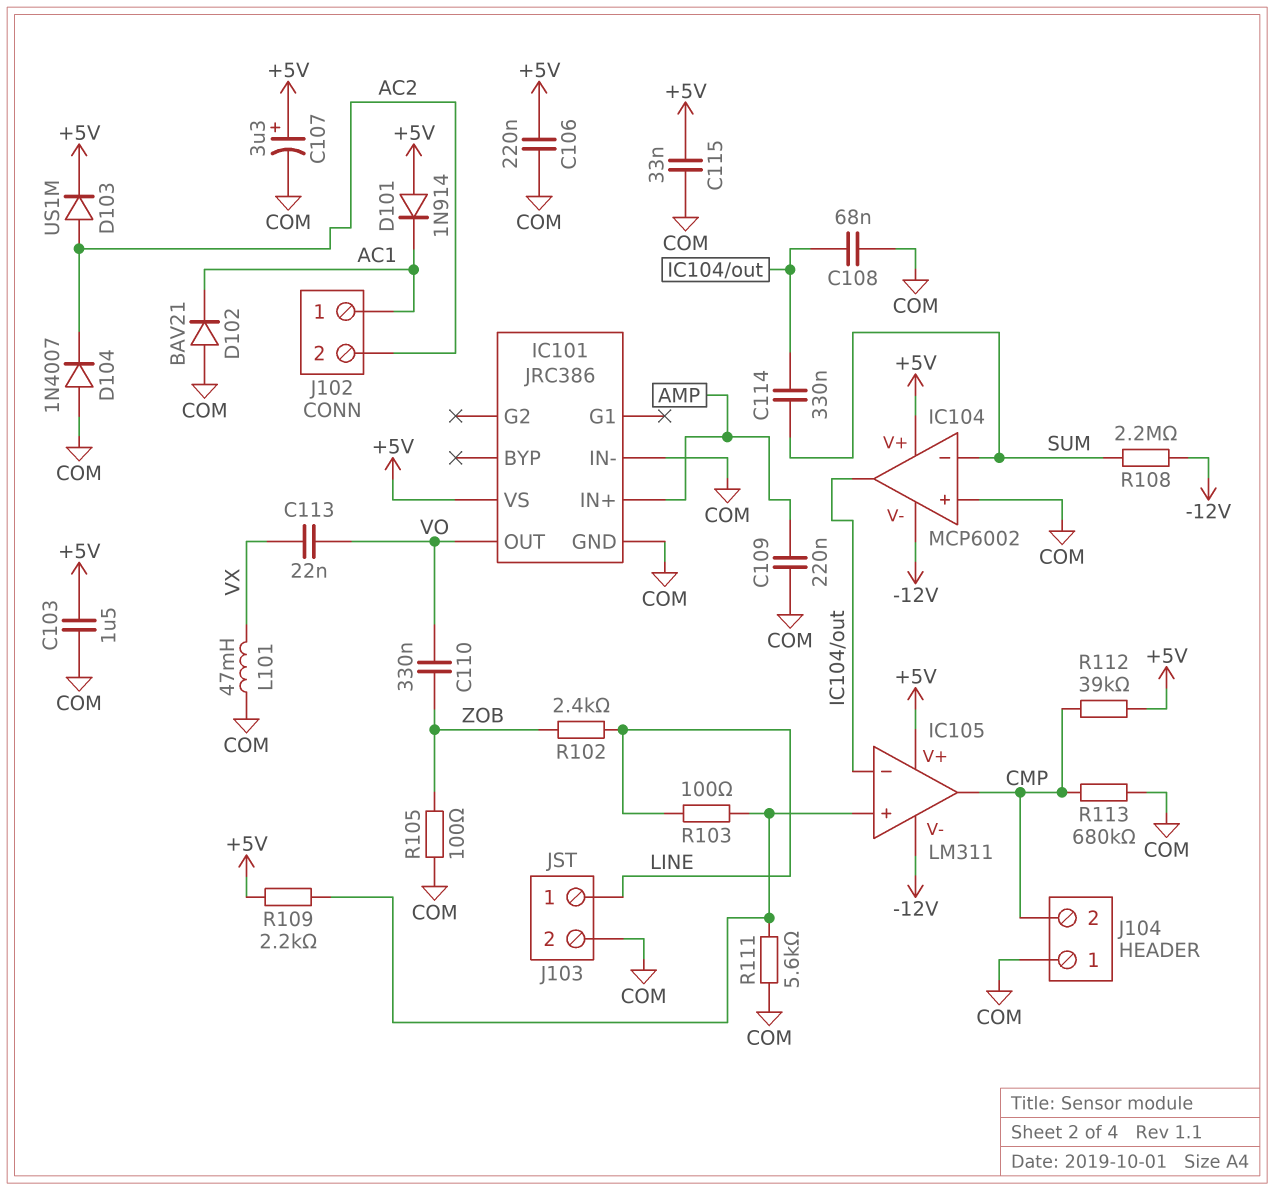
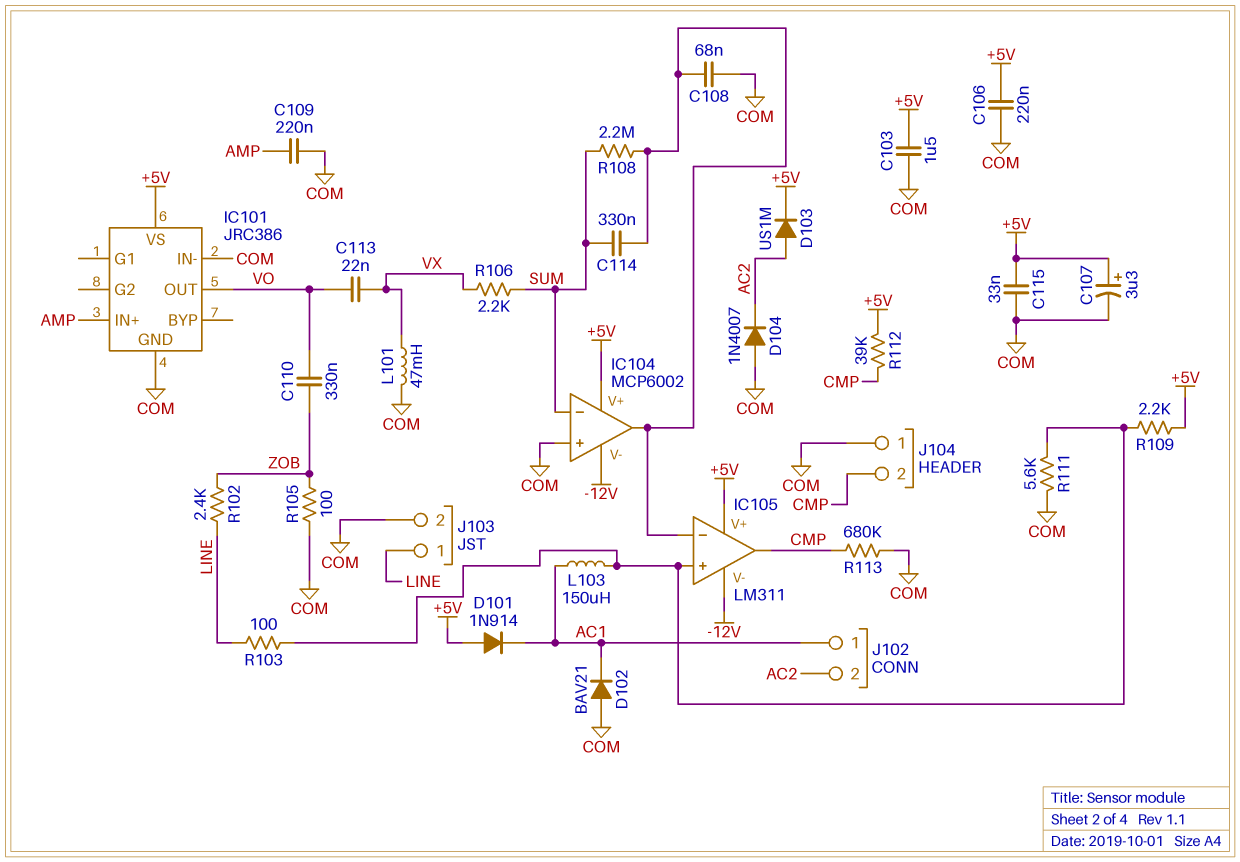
L103: none -> 150uH (AC1, IC105/in+)
R106: none -> 2.2k (SUM, VX)
R108: 2.2M (-12V, SUM) -> 2.2M (IC104/out, SUM)

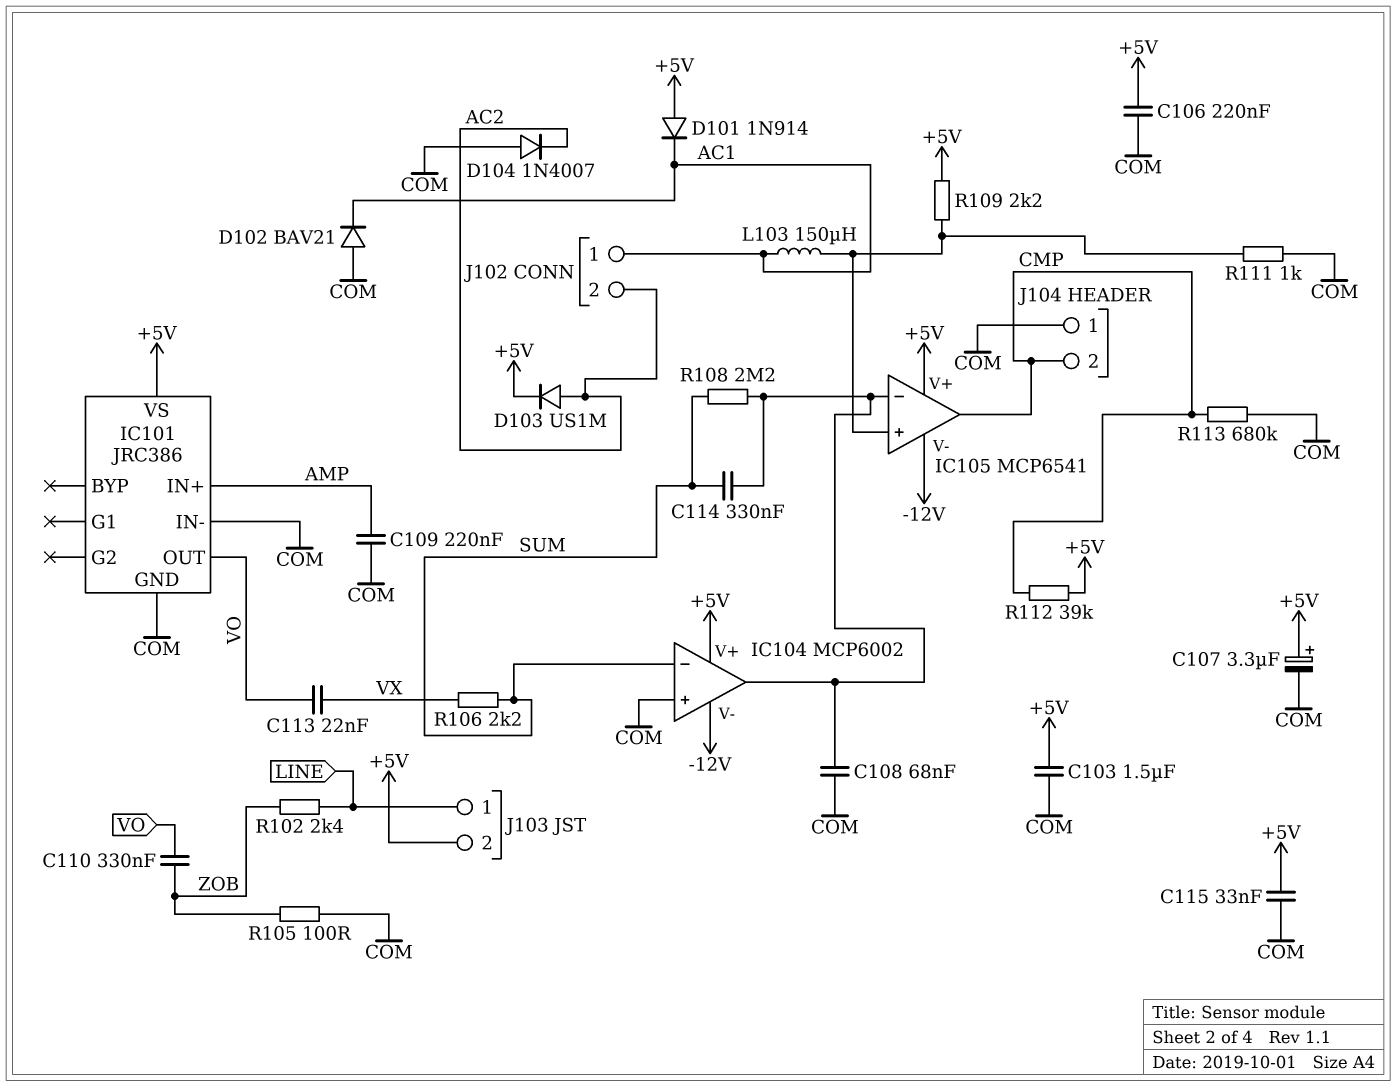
IC105: LM311 -> MCP6541
J103 pin 2: COM -> +5V
L101: 47mH (COM, VX) -> none
R103: 100 (IC105/in+, LINE) -> none
R111: 5.6k (COM, IC105/in+) -> 1k (COM, IC105/in+)

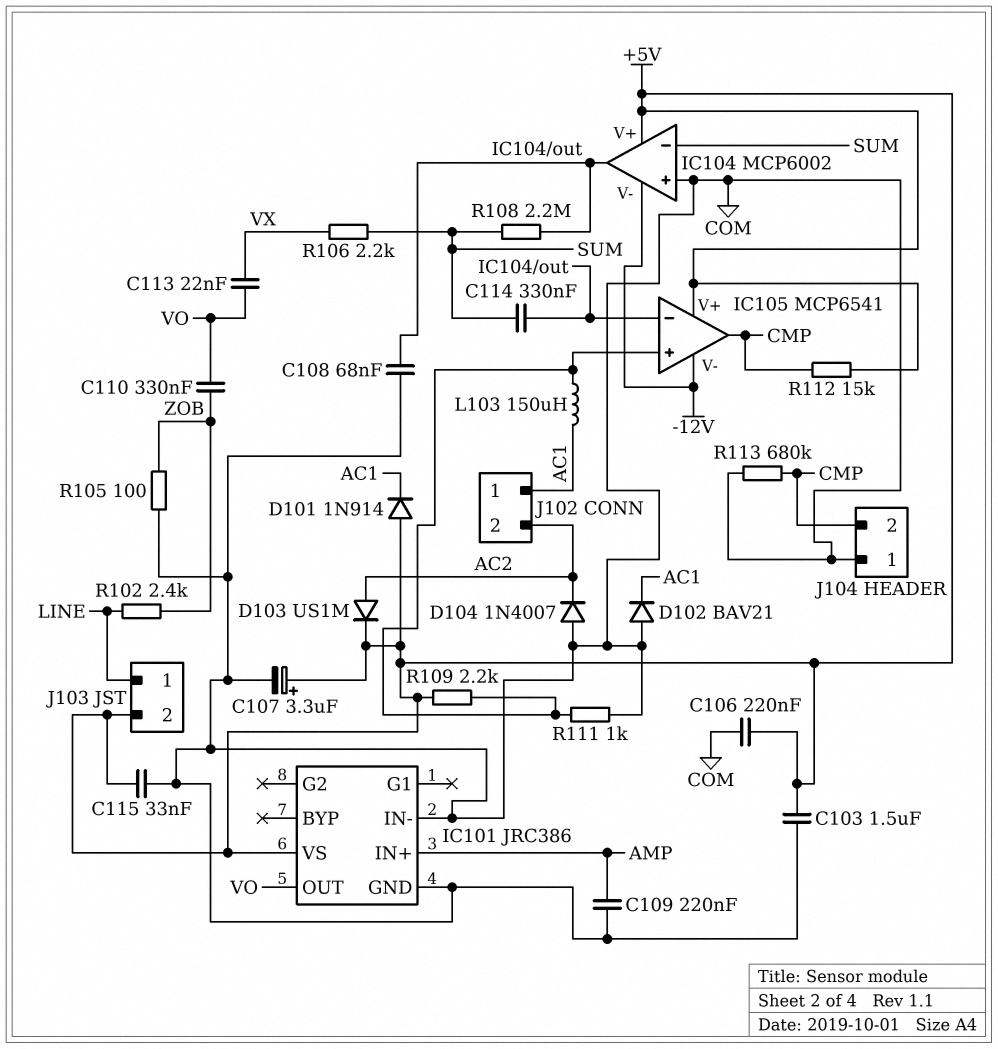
R112: 39k (+5V, CMP) -> 15k (+5V, CMP)

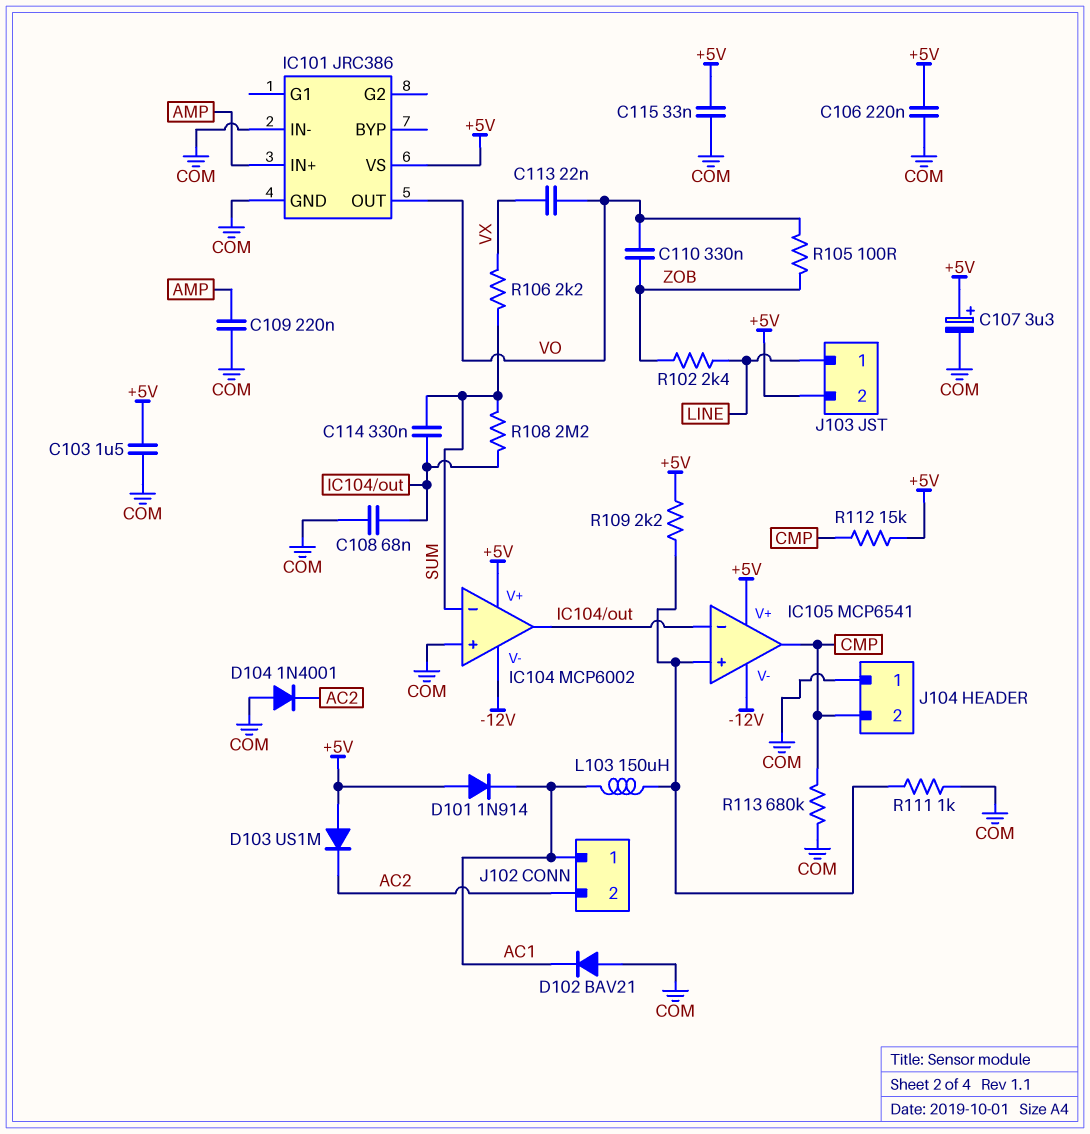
D103: diode US1M (A AC2, K +5V) -> diode US1M (A +5V, K AC2)
D104: diode 1N4007 (A COM, K AC2) -> diode 1N4001 (A COM, K AC2)
R105: 100 (COM, ZOB) -> 100 (VO, ZOB)

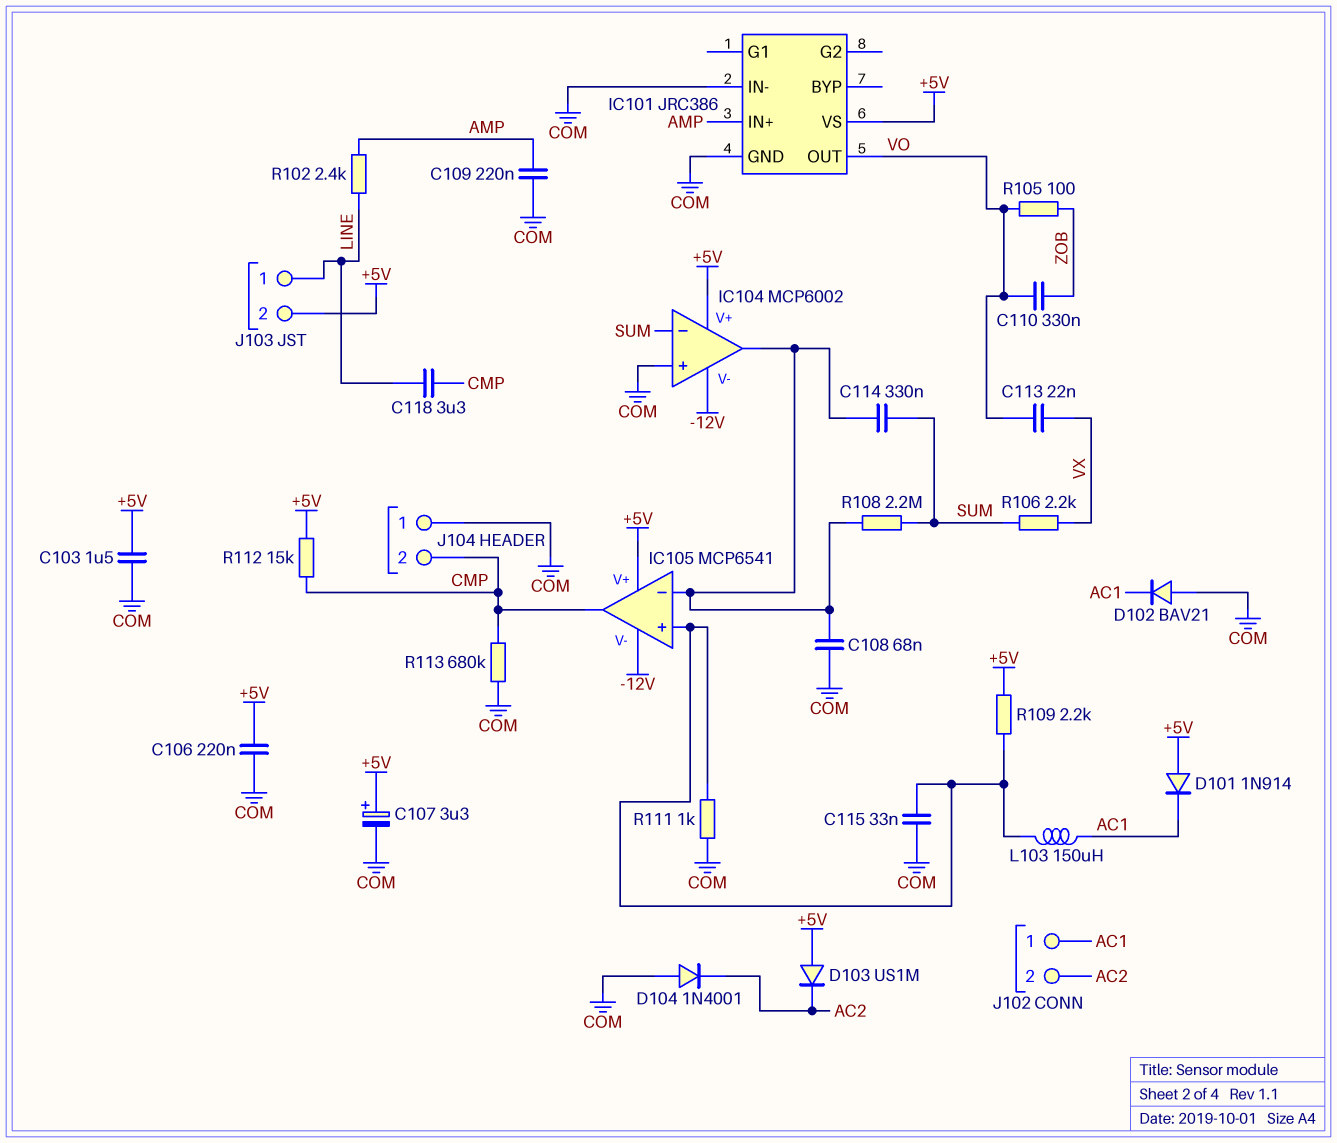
C115: 33nF (+5V, COM) -> 33nF (COM, IC105/in+)
C118: none -> 3.3uF (CMP, LINE)
R102: 2.4k (LINE, ZOB) -> 2.4k (AMP, LINE)

